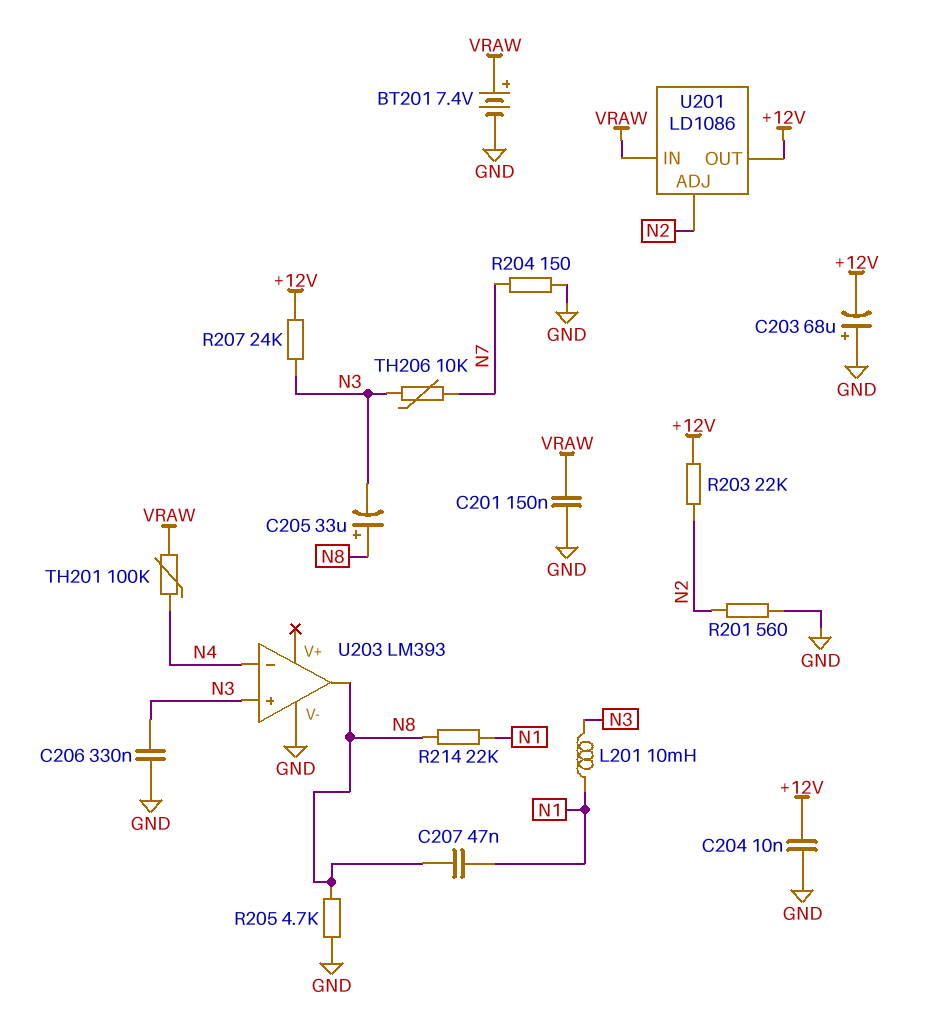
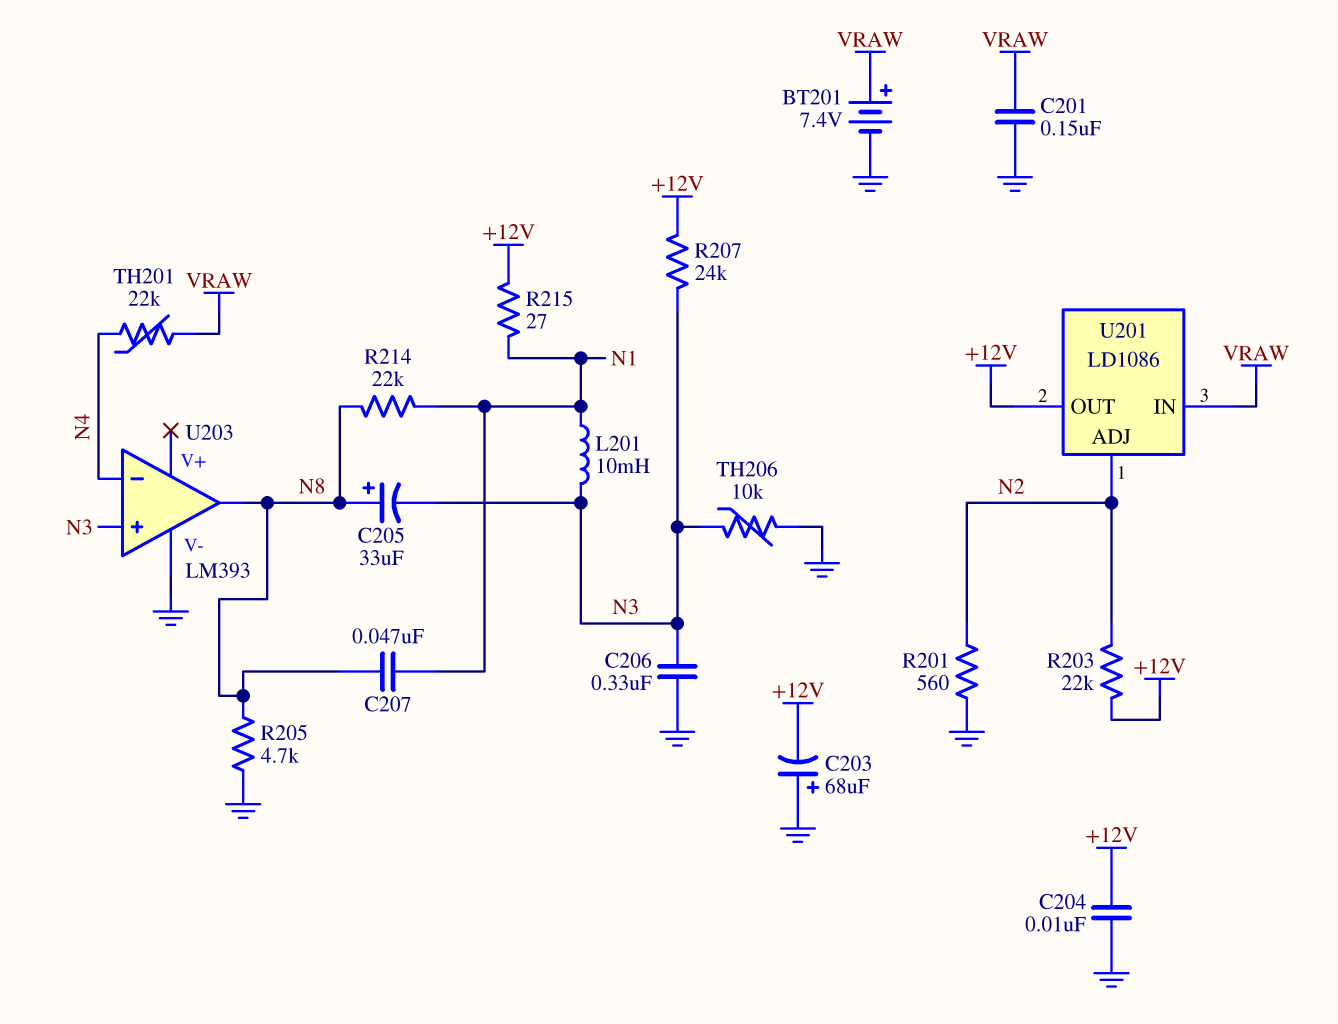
R204: 150 (GND, N7) -> none
R215: none -> 27 (+12V, N1)
TH201: 100k (N4, VRAW) -> 22k (N4, VRAW)
TH206: 10k (N3, N7) -> 10k (GND, N3)

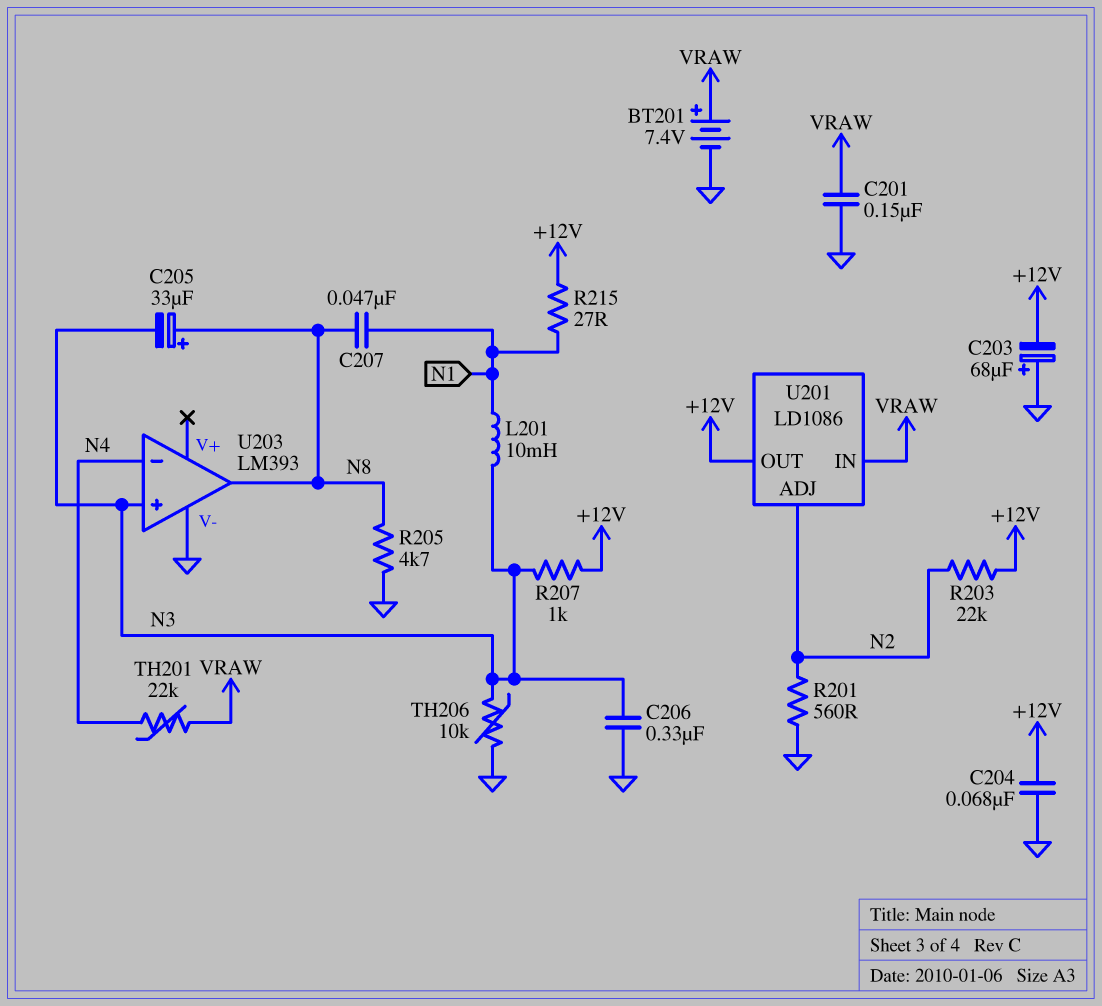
C204: 10nF (+12V, GND) -> 68nF (+12V, GND)
R207: 24k (+12V, N3) -> 1k (+12V, N3)
R214: 22k (N1, N8) -> none

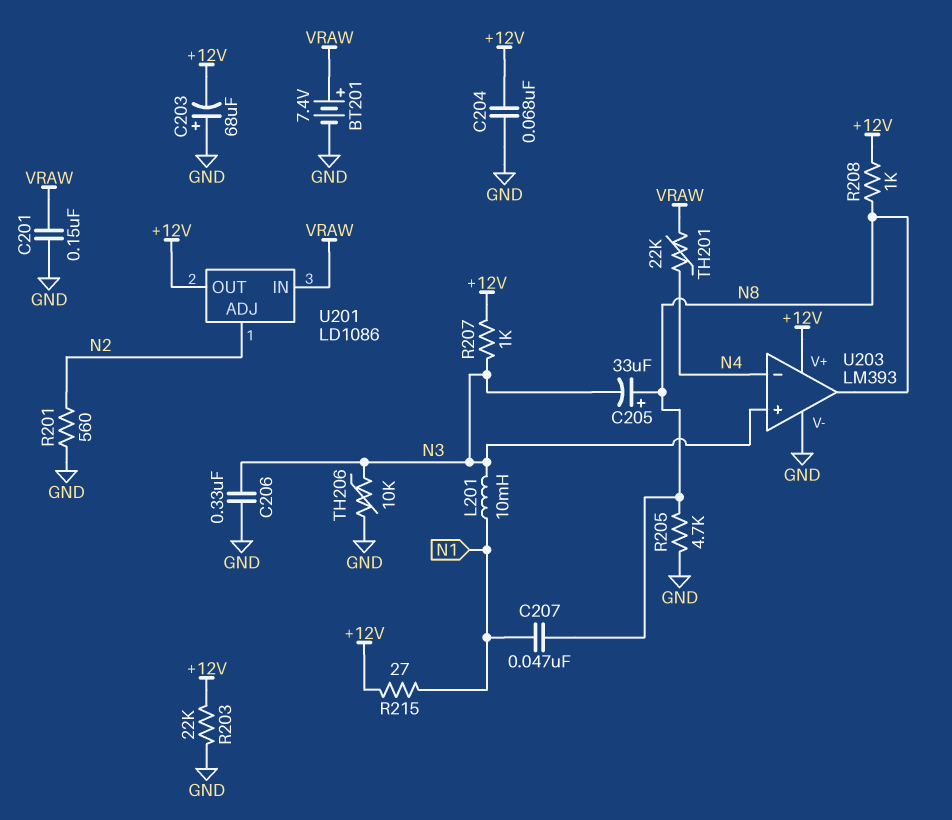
R203: 22k (+12V, N2) -> 22k (+12V, GND)
R208: none -> 1k (+12V, N8)
U203 pin V+: none -> +12V

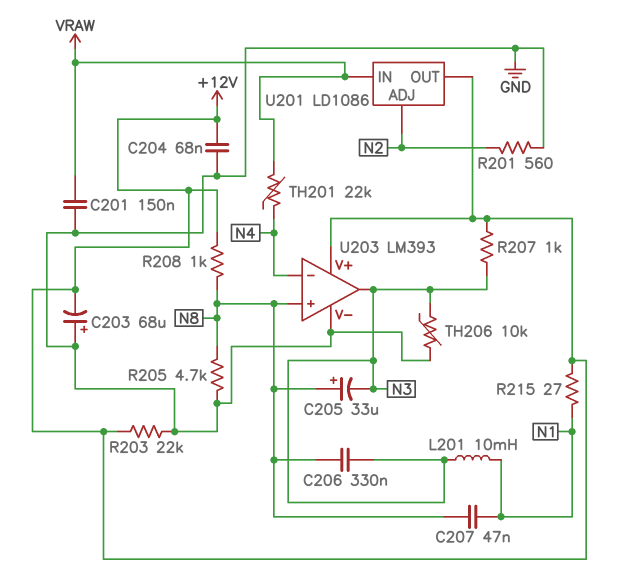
BT201: 7.4V (plus VRAW, minus GND) -> none
C206: 330nF (GND, N3) -> 330nF (N3, N8)
U203 pin in+: N3 -> N8
U203 pin out: N8 -> N3

